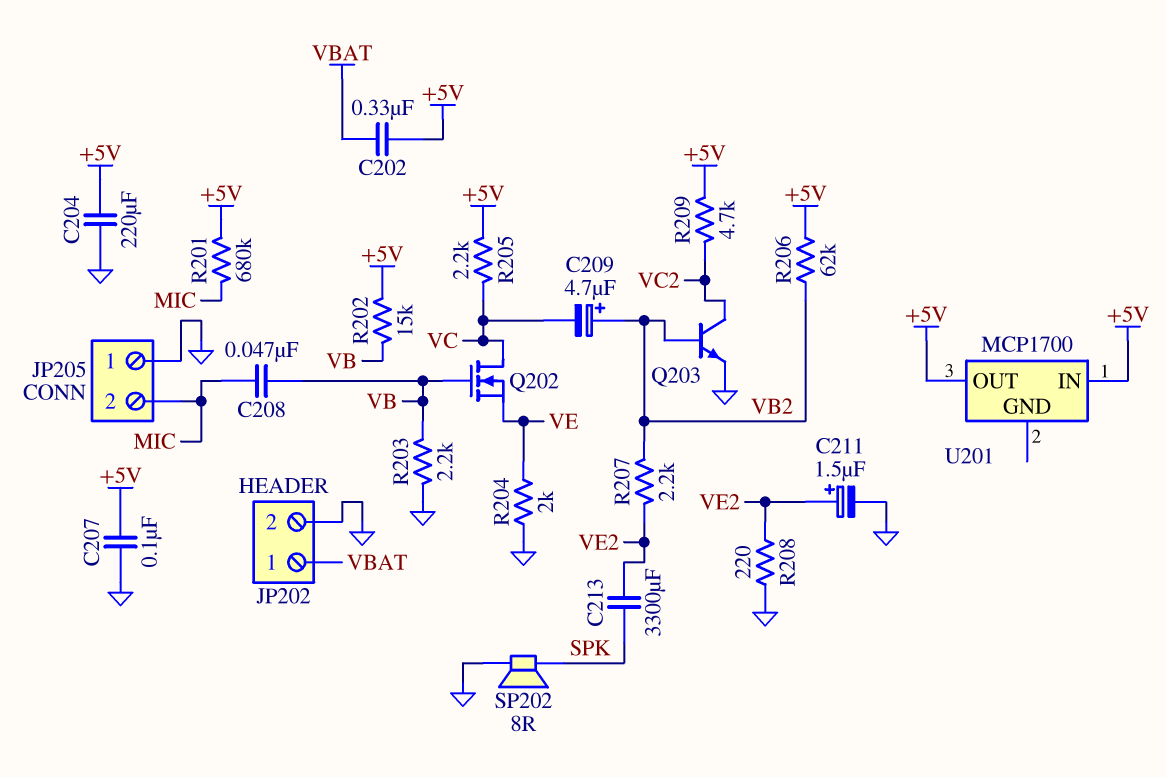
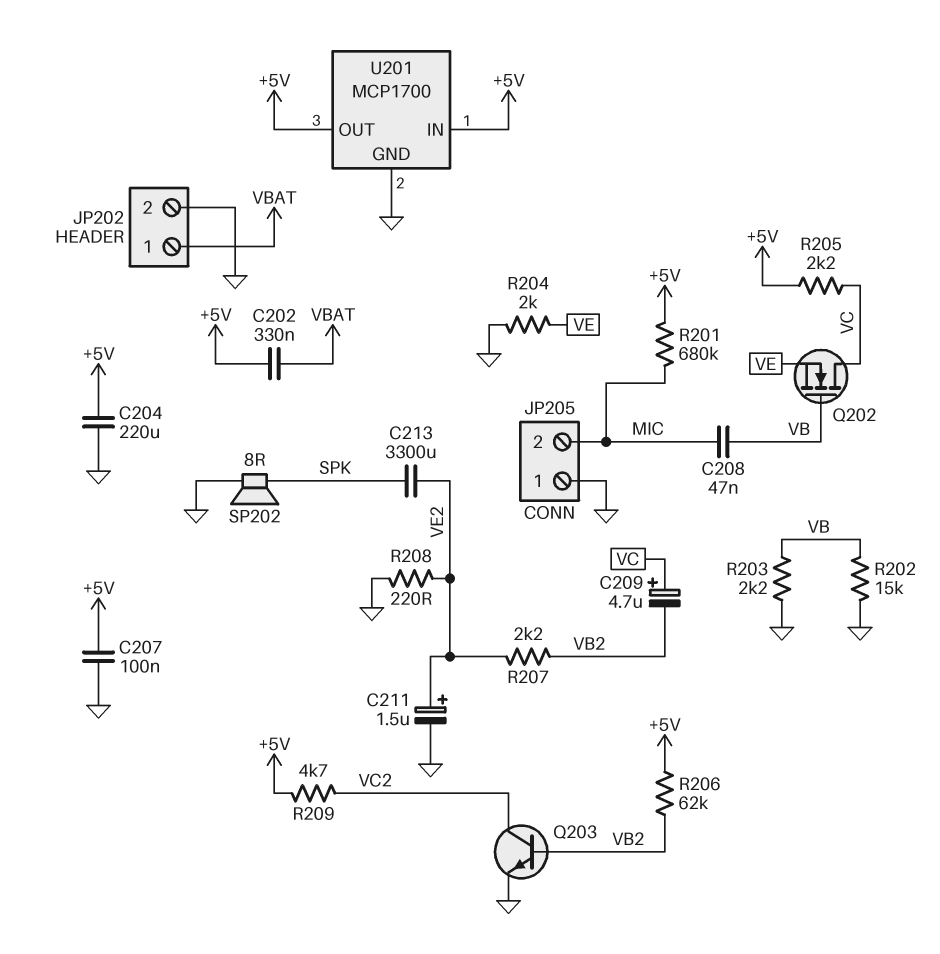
C209: 4.7uF (plus VB2, minus VC) -> 4.7uF (plus VC, minus VB2)
R202: 15k (+5V, VB) -> 15k (GND, VB)
U201 pin GND: none -> GND

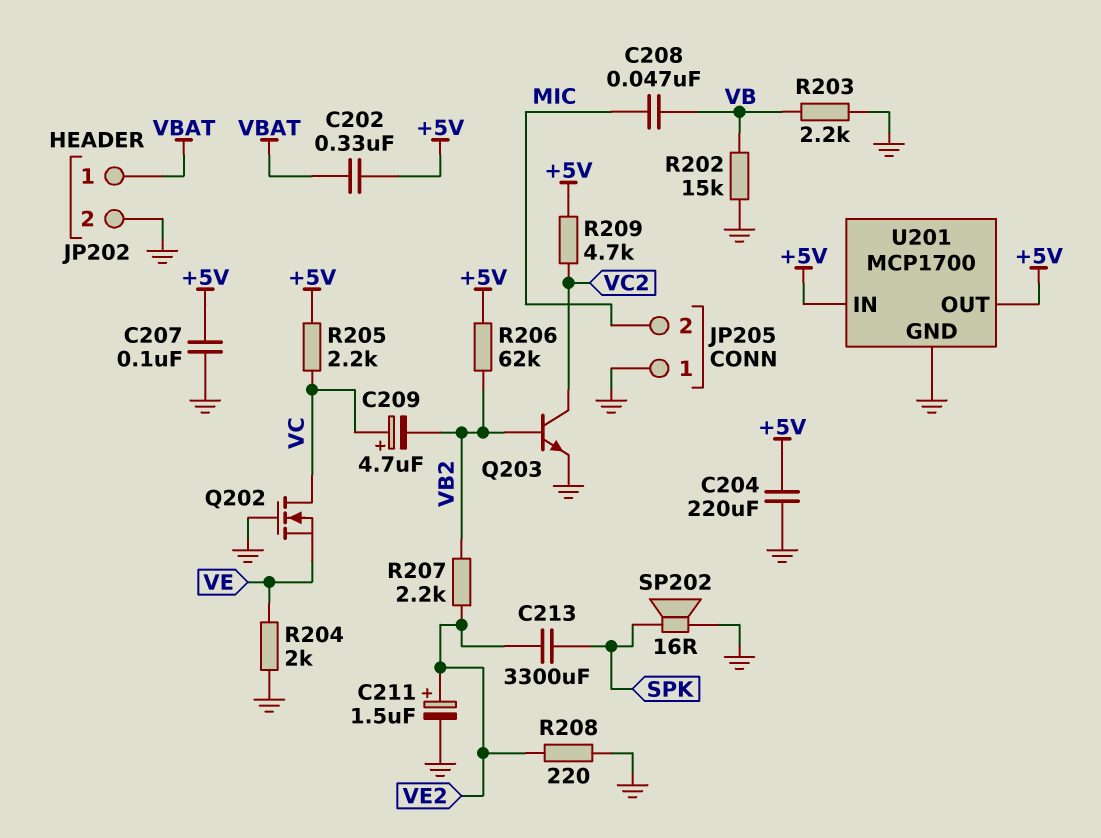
Q202: NMOS (G VB, D VC, S VE) -> NMOS (G GND, D VC, S VE)
R201: 680k (+5V, MIC) -> none
SP202: speaker 8R (GND, SPK) -> speaker 16R (GND, SPK)

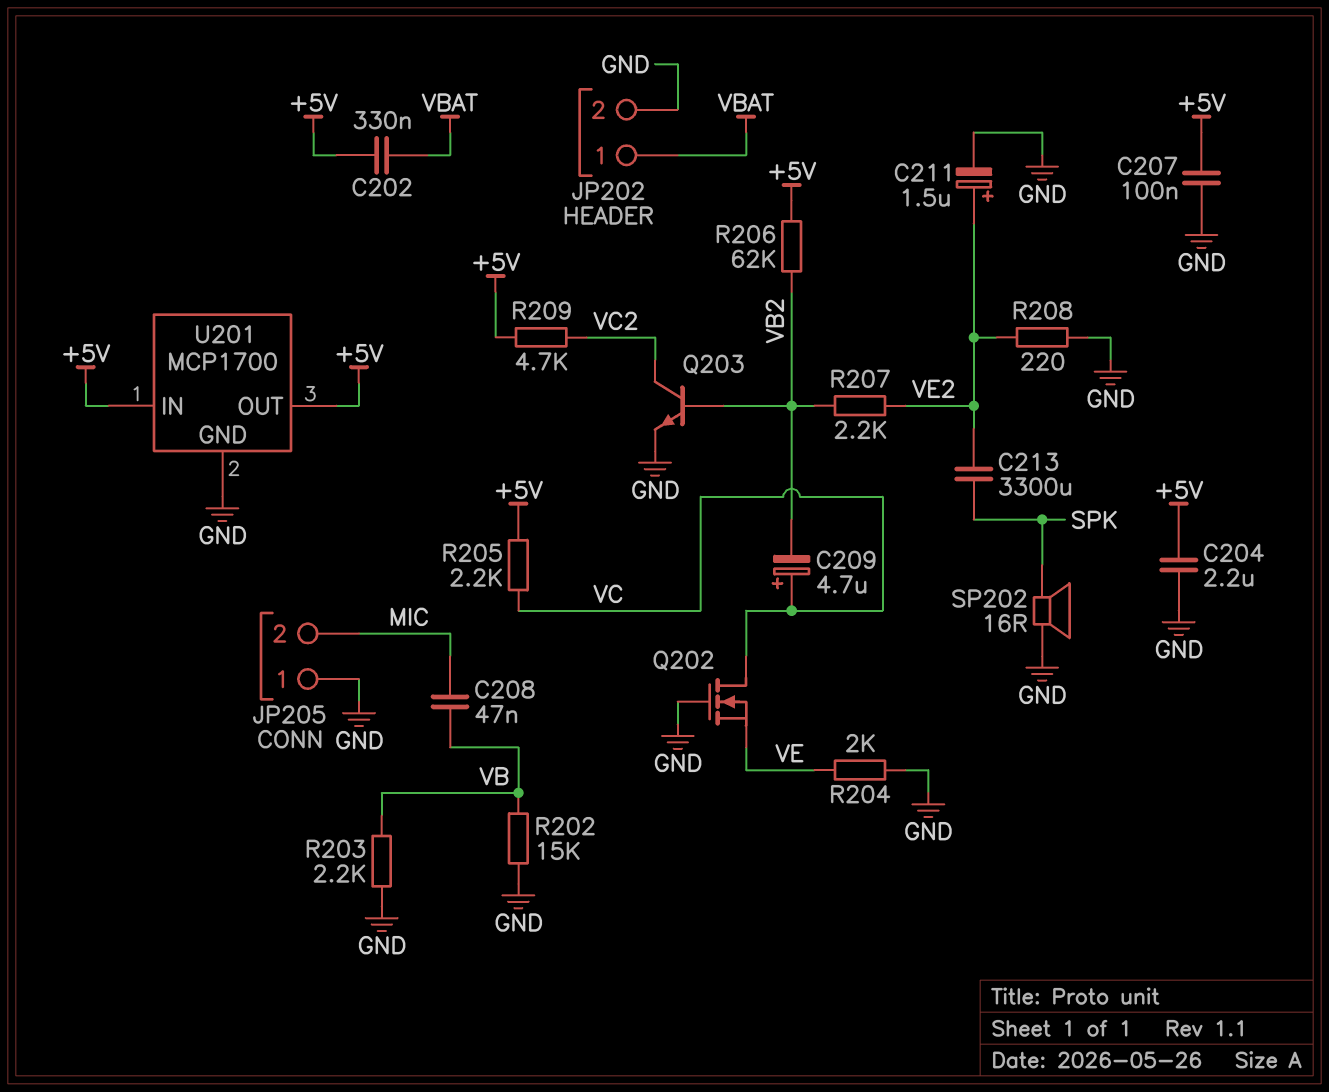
C204: 220uF (+5V, GND) -> 2.2uF (+5V, GND)

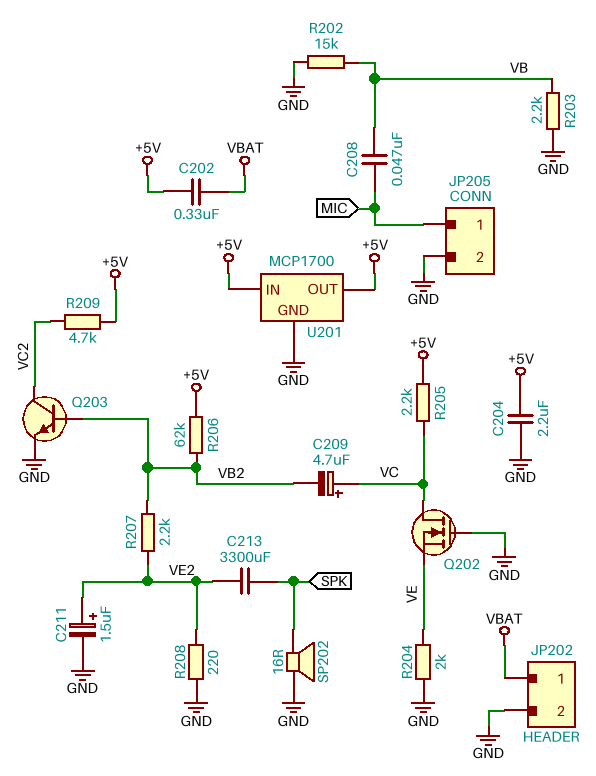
C207: 100nF (+5V, GND) -> none
JP205 pin 1: GND -> MIC
JP205 pin 2: MIC -> GND

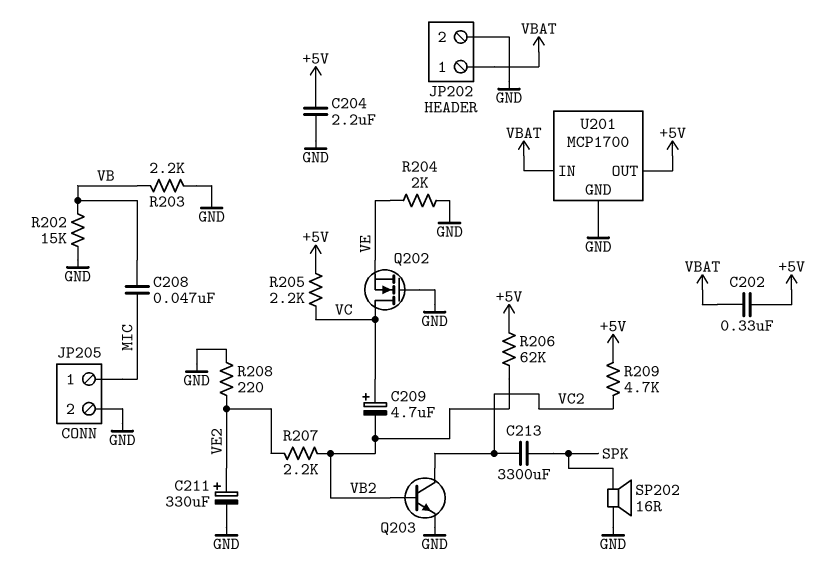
C211: 1.5uF (plus VE2, minus GND) -> 330uF (plus VE2, minus GND)
C213: 3300uF (SPK, VE2) -> 3300uF (SPK, VC2)
U201 pin IN: +5V -> VBAT

